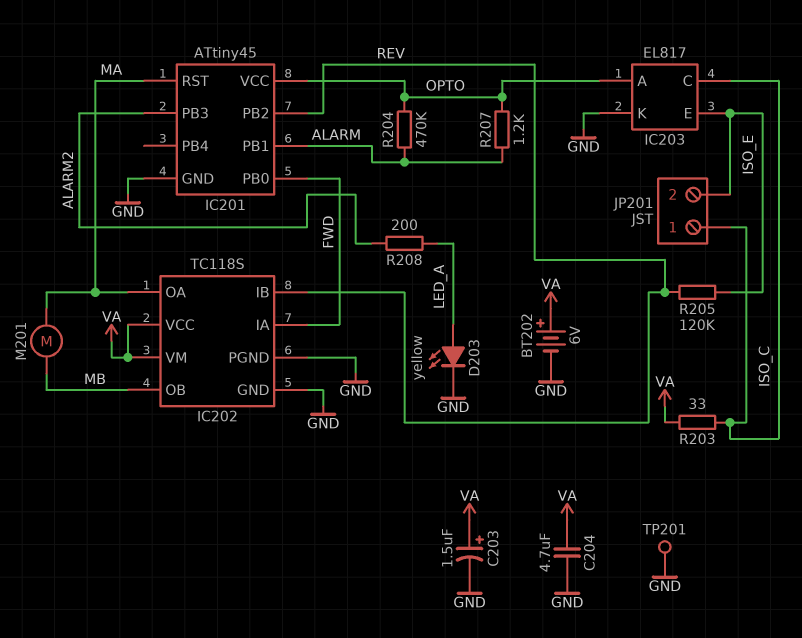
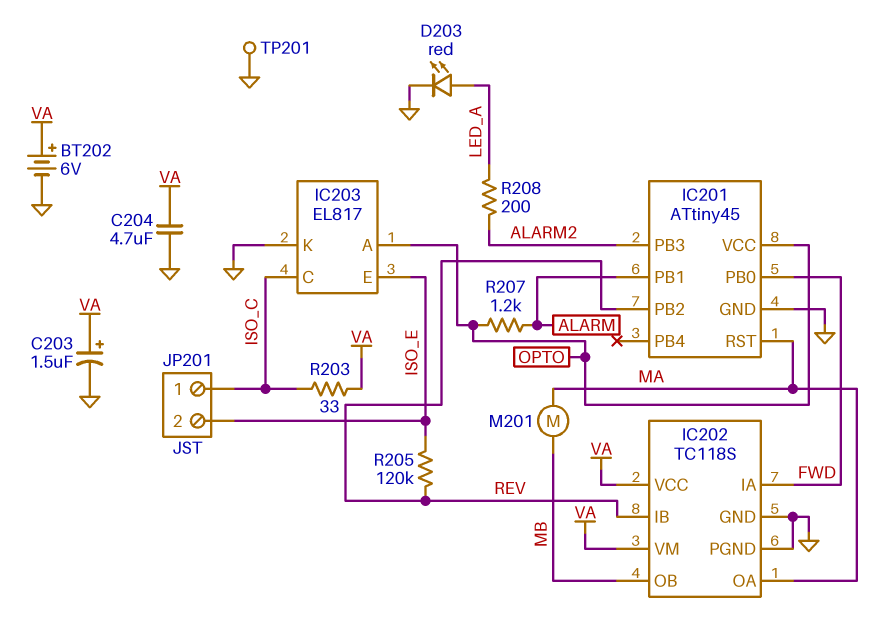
D203: LED yellow (A LED_A, K GND) -> LED red (A LED_A, K GND)
R204: 470k (ALARM, OPTO) -> none

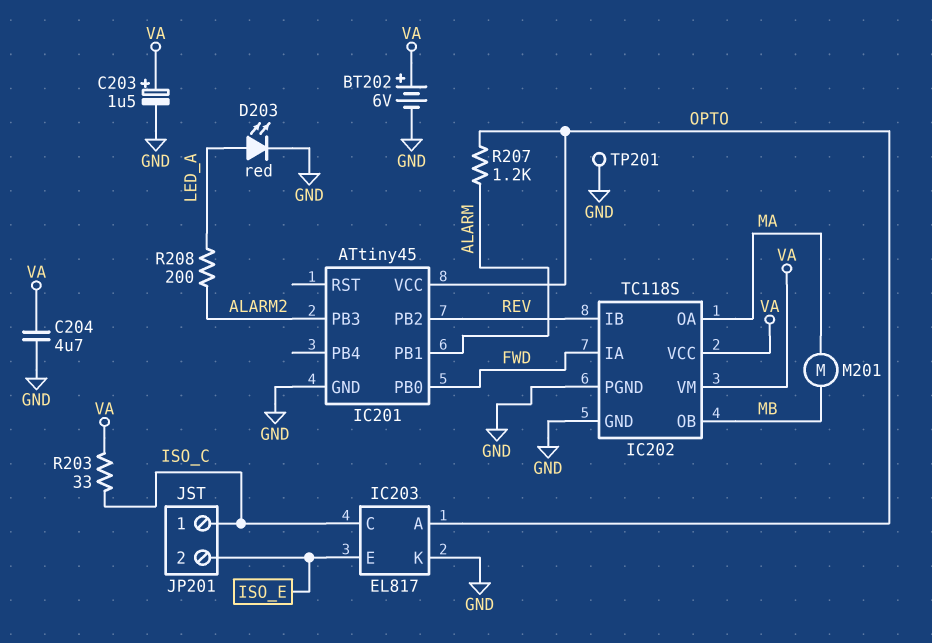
IC201 pin RST: MA -> none
R205: 120k (ISO_E, REV) -> none

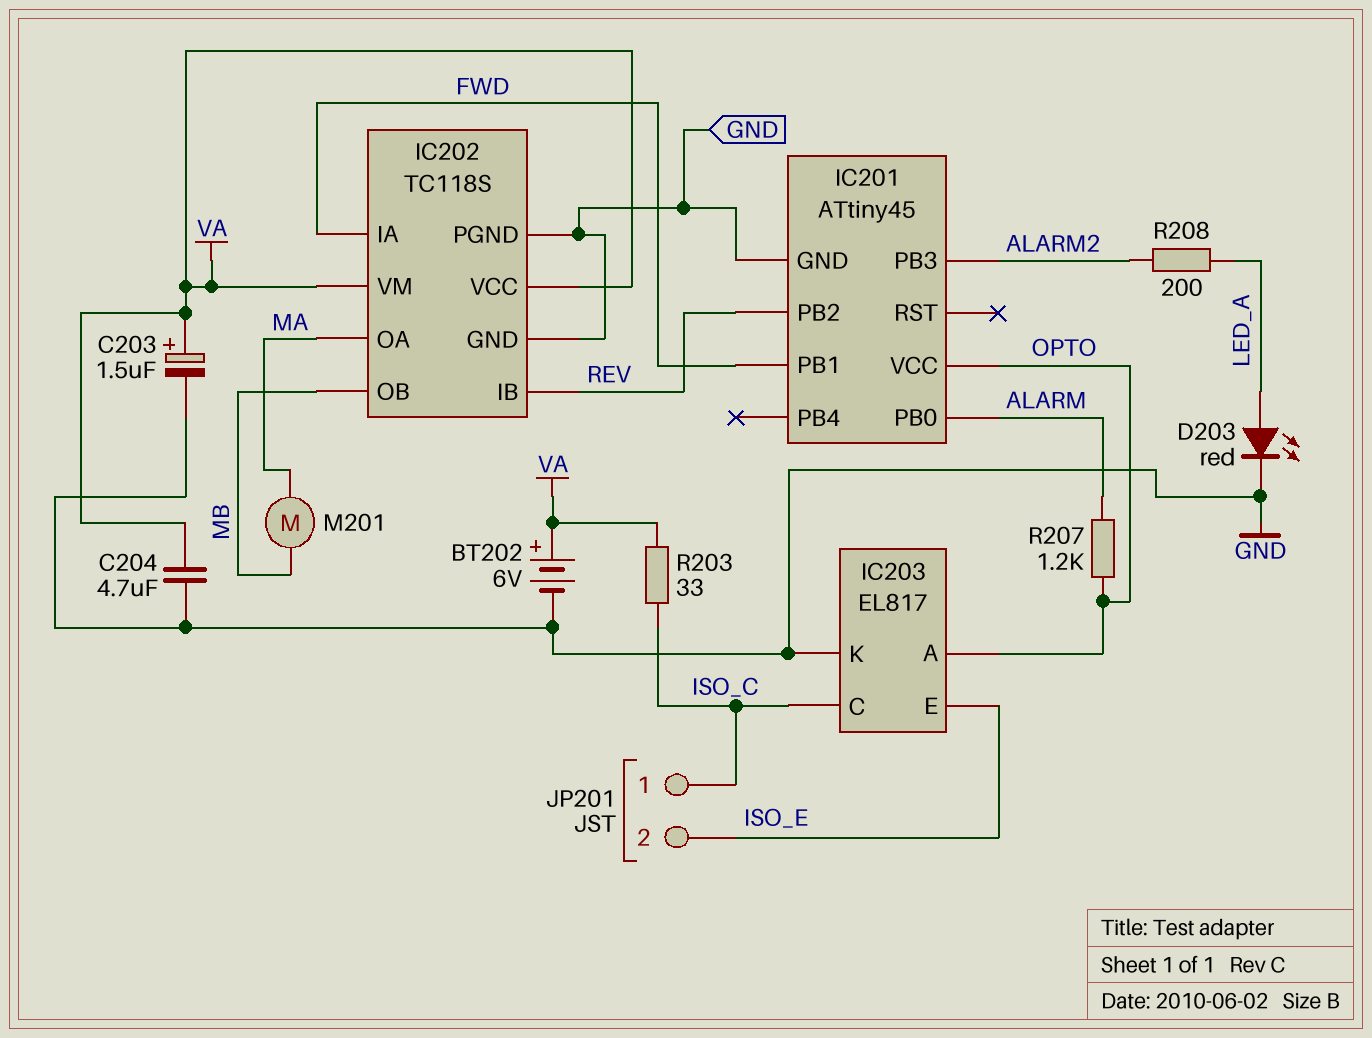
IC201 pin PB0: FWD -> ALARM
IC201 pin PB1: ALARM -> FWD
TP201: test point (GND) -> none

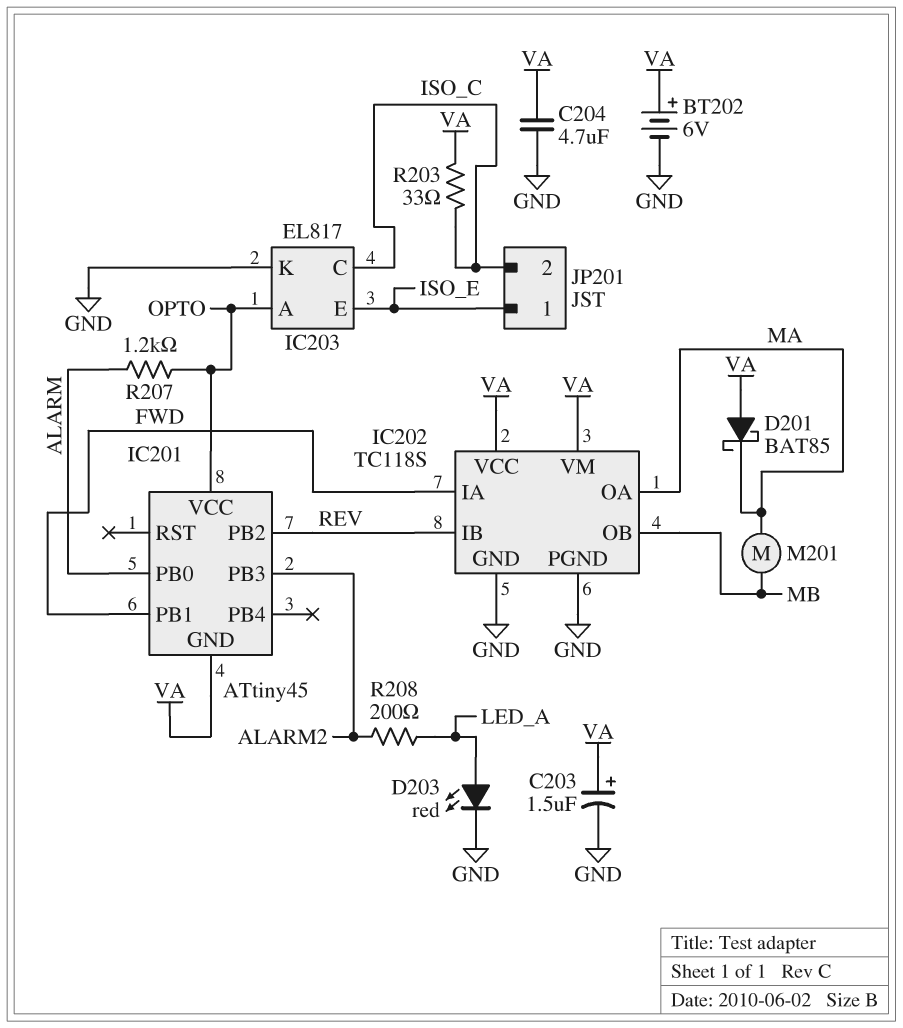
D201: none -> schottky BAT85 (A VA, K MA)
IC201 pin GND: GND -> VA
JP201 pin 1: ISO_C -> ISO_E
JP201 pin 2: ISO_E -> ISO_C

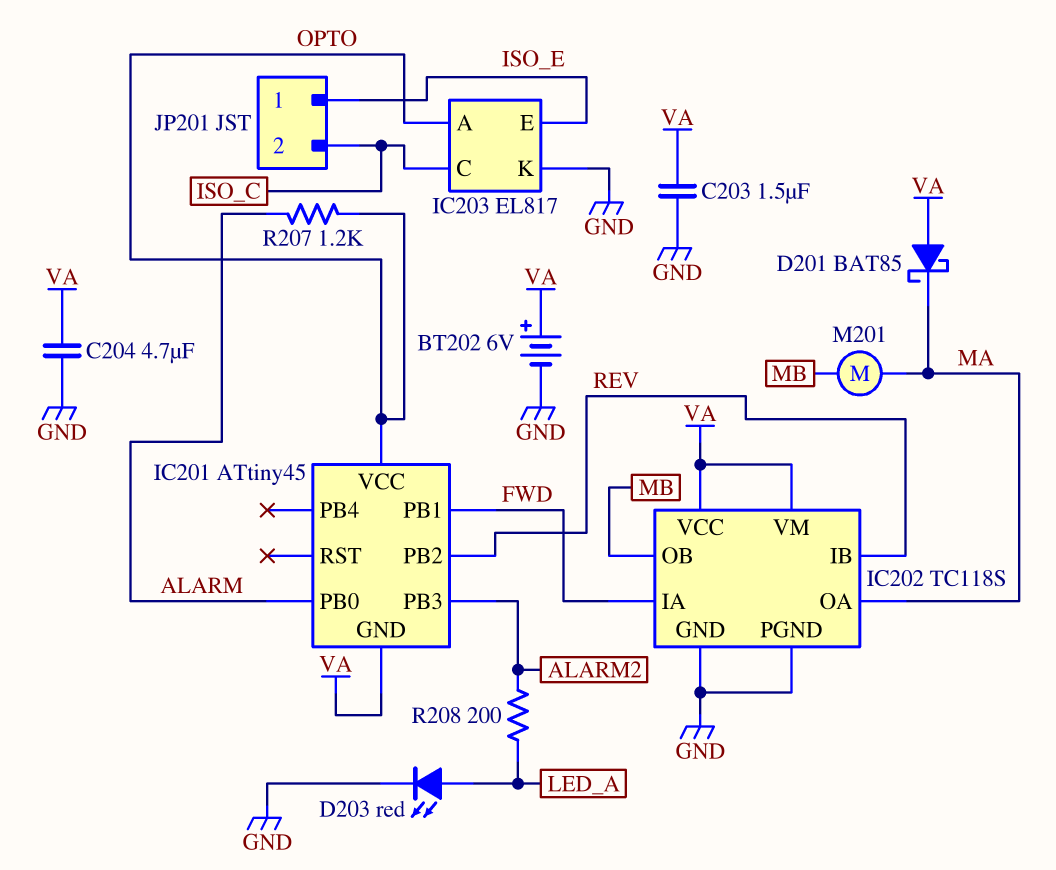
C203: 1.5uF (plus VA, minus GND) -> 1.5uF (GND, VA)
R203: 33 (ISO_C, VA) -> none

